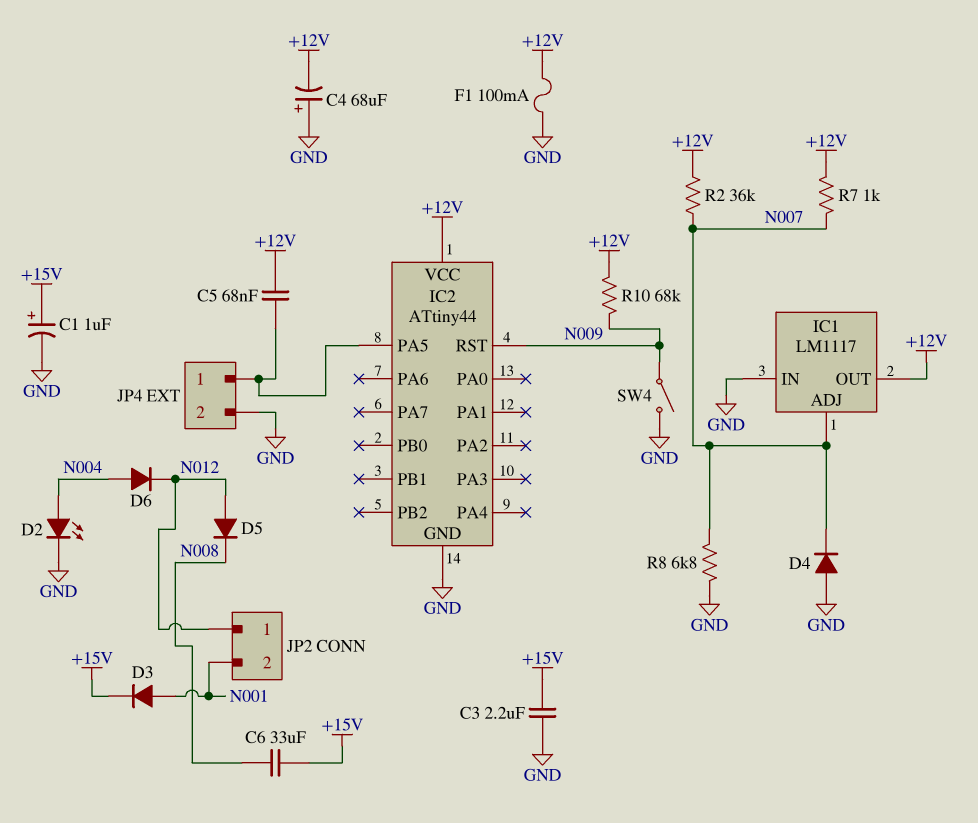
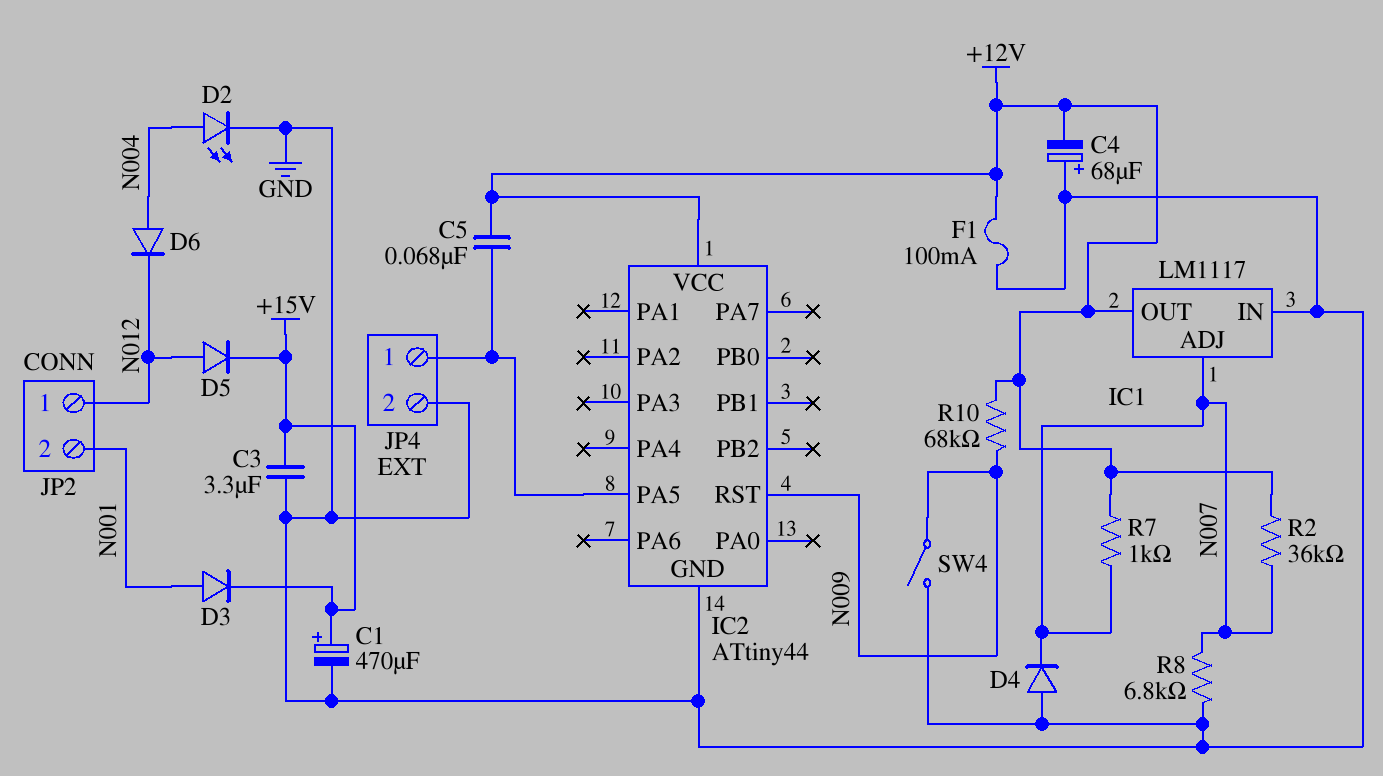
C1: 1uF (plus +15V, minus GND) -> 470uF (plus +15V, minus GND)
C3: 2.2uF (+15V, GND) -> 3.3uF (+15V, GND)
C6: 33uF (+15V, N008) -> none
D5: diode (A N012, K N008) -> diode (A N012, K +15V)

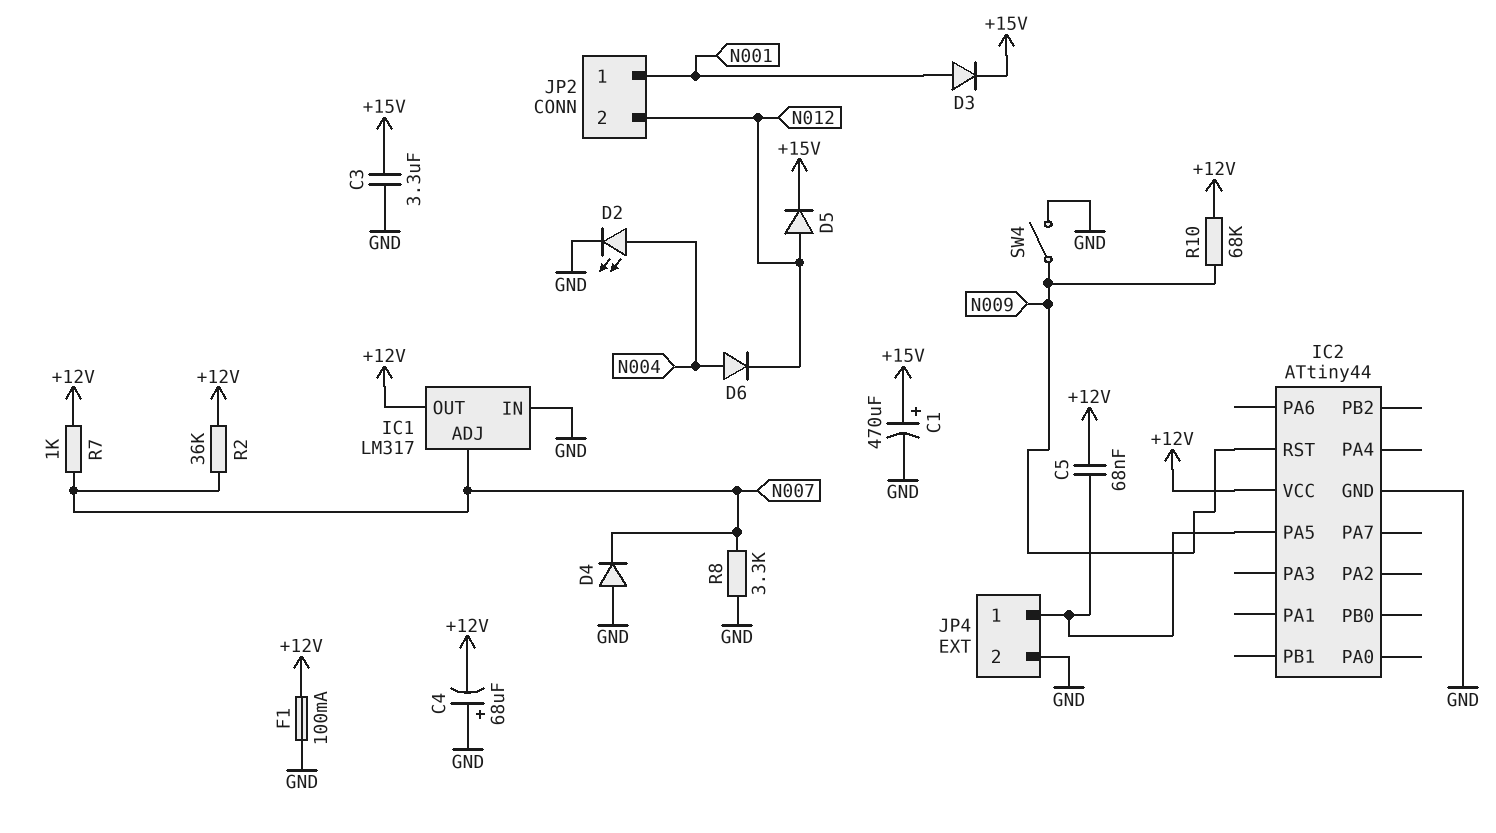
IC1: LM1117 -> LM317
JP2 pin 1: N012 -> N001
JP2 pin 2: N001 -> N012
R8: 6.8k (GND, N007) -> 3.3k (GND, N007)

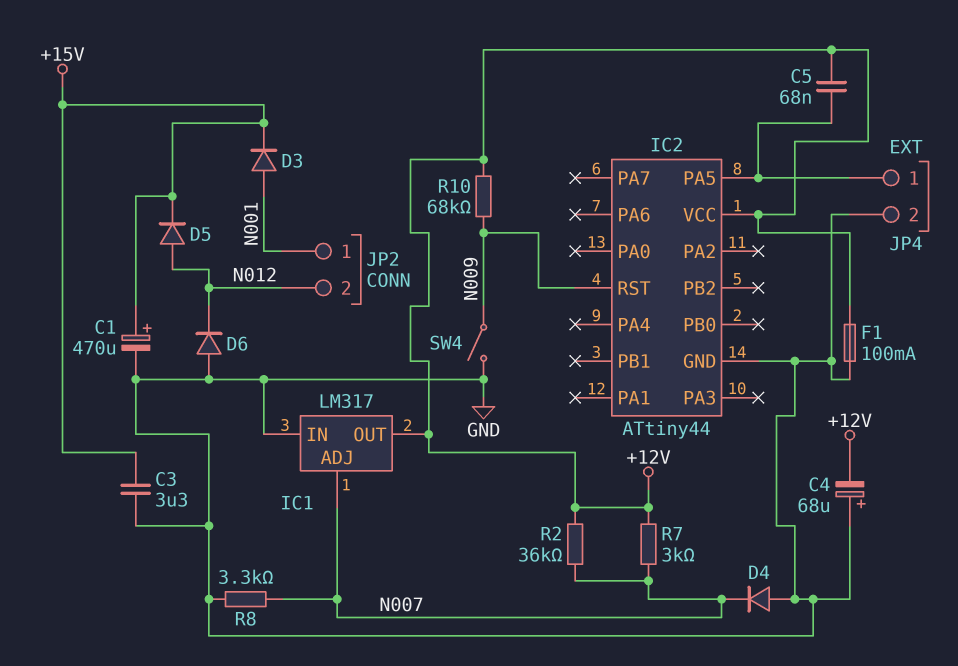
D2: LED (A N004, K GND) -> none
D6: diode (A N004, K N012) -> diode (A GND, K N012)
R7: 1k (+12V, N007) -> 3k (+12V, N007)

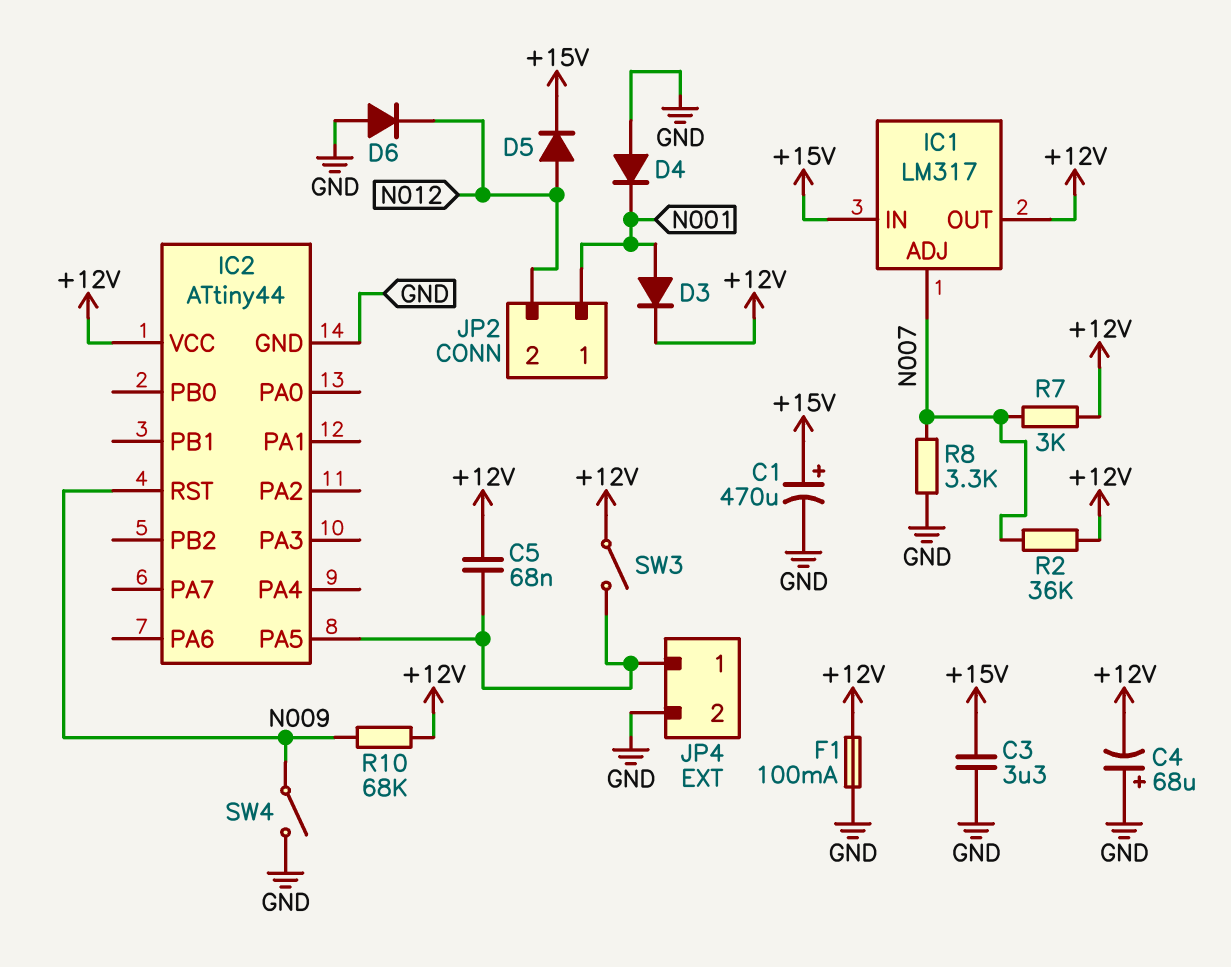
D3: diode (A N001, K +15V) -> diode (A N001, K +12V)
D4: diode (A GND, K N007) -> diode (A GND, K N001)
IC1 pin IN: GND -> +15V
SW3: none -> switch (+12V, IC2/PA5)

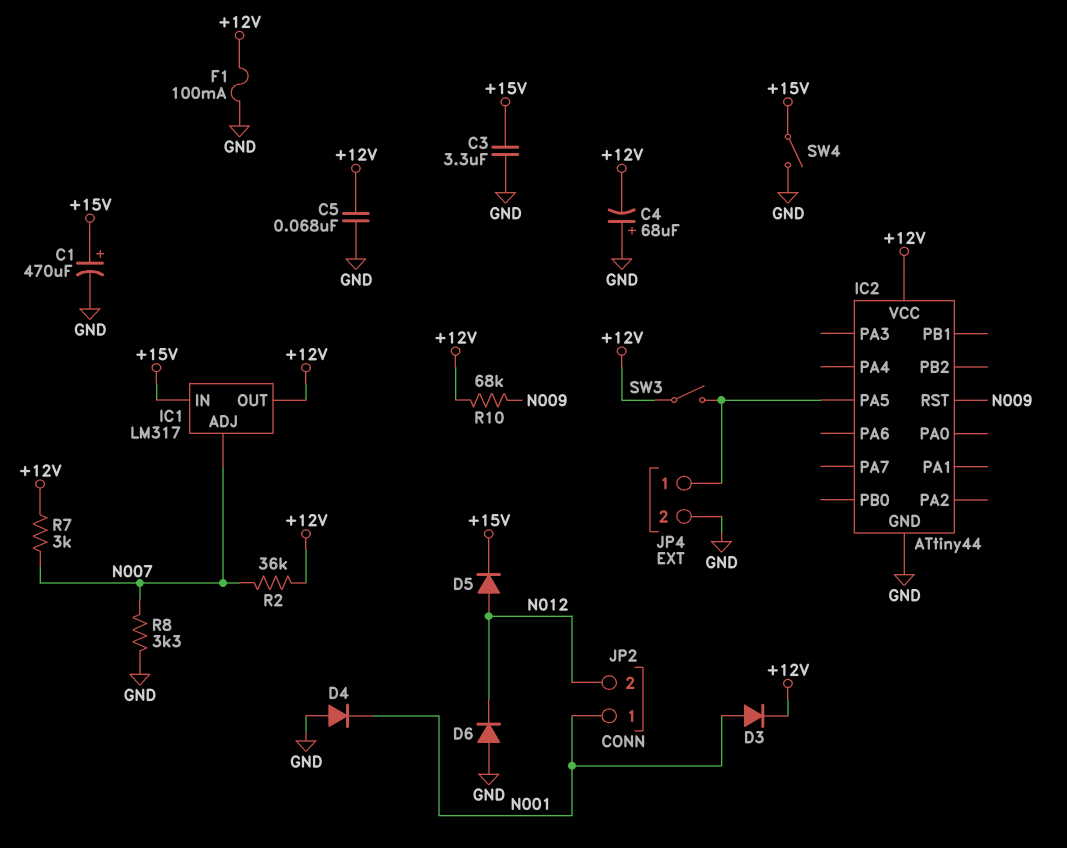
C5: 68nF (+12V, IC2/PA5) -> 68nF (+12V, GND)
SW4: switch (GND, N009) -> switch (+15V, GND)

